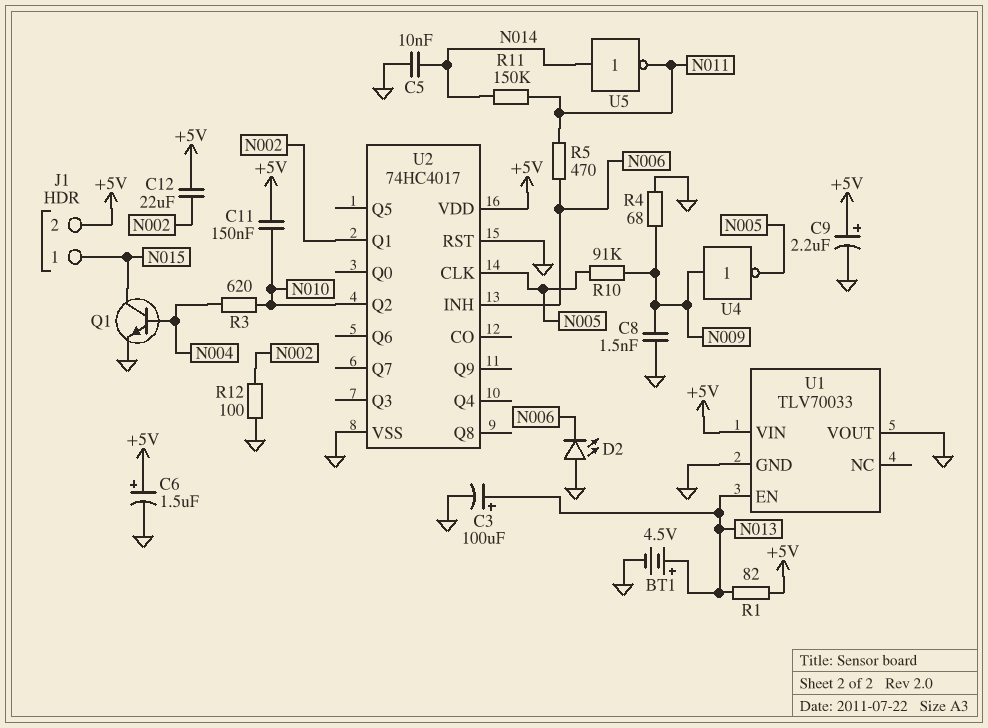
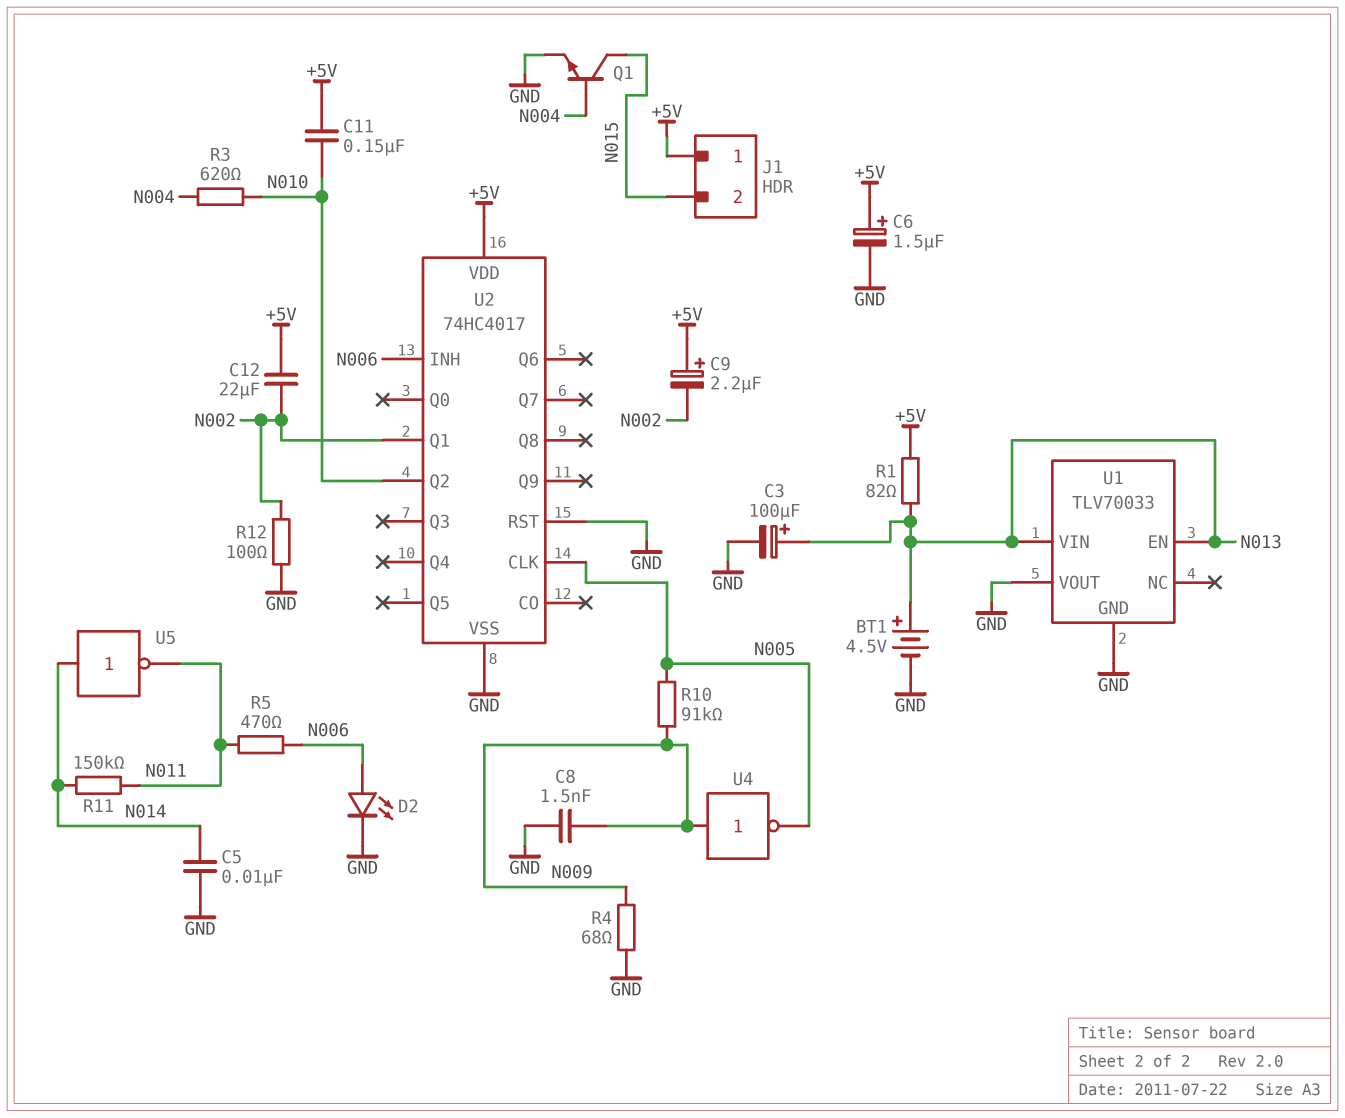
C9: 2.2uF (plus +5V, minus GND) -> 2.2uF (plus +5V, minus N002)
D2: LED (A GND, K N006) -> LED (A N006, K GND)
J1 pin 1: N015 -> +5V
J1 pin 2: +5V -> N015
U1 pin VIN: +5V -> N013

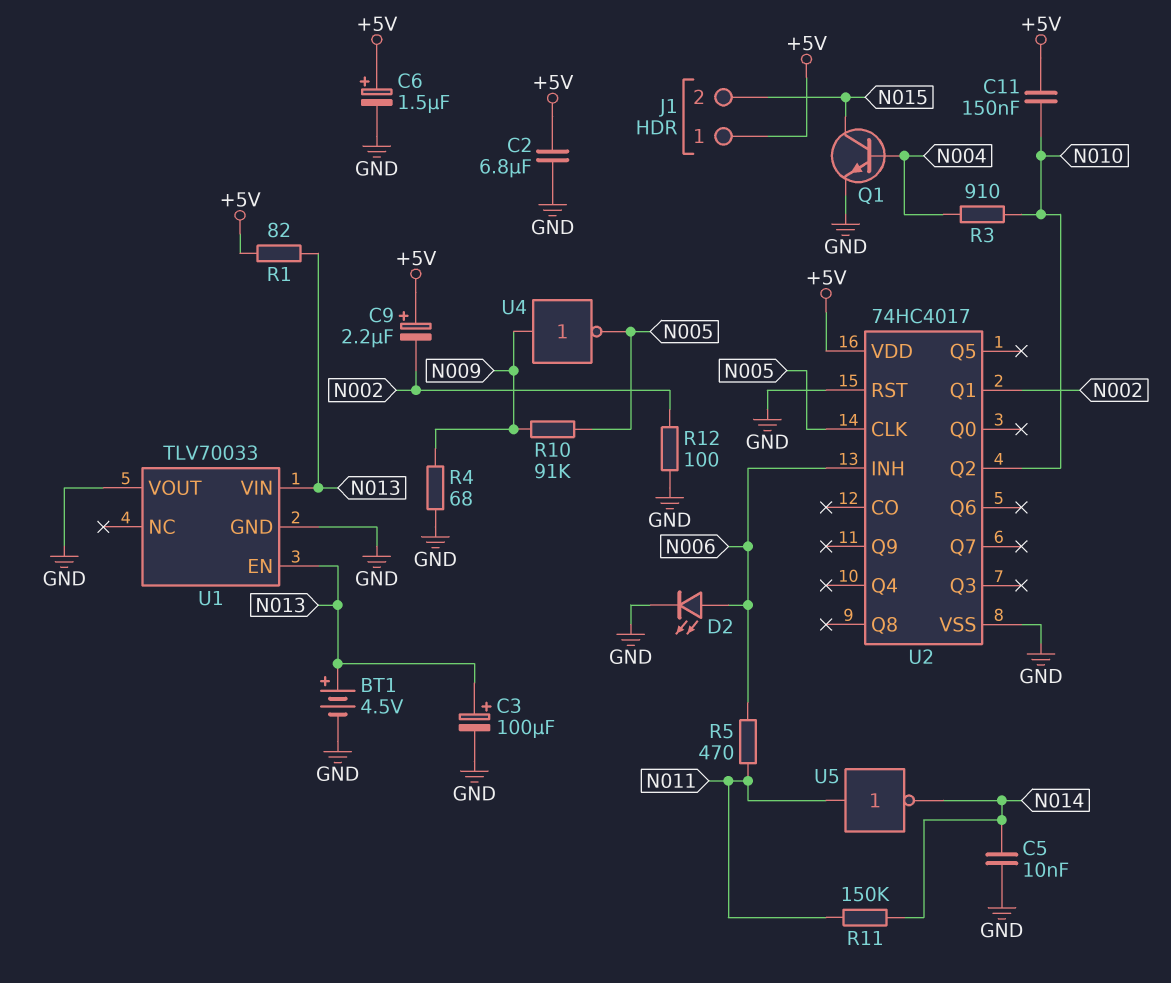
C2: none -> 6.8uF (+5V, GND)
C8: 1.5nF (GND, N009) -> none
C12: 22uF (+5V, N002) -> none
R3: 620 (N004, N010) -> 910 (N004, N010)
U5: NOT (in N014, out N011) -> NOT (in N011, out N014)

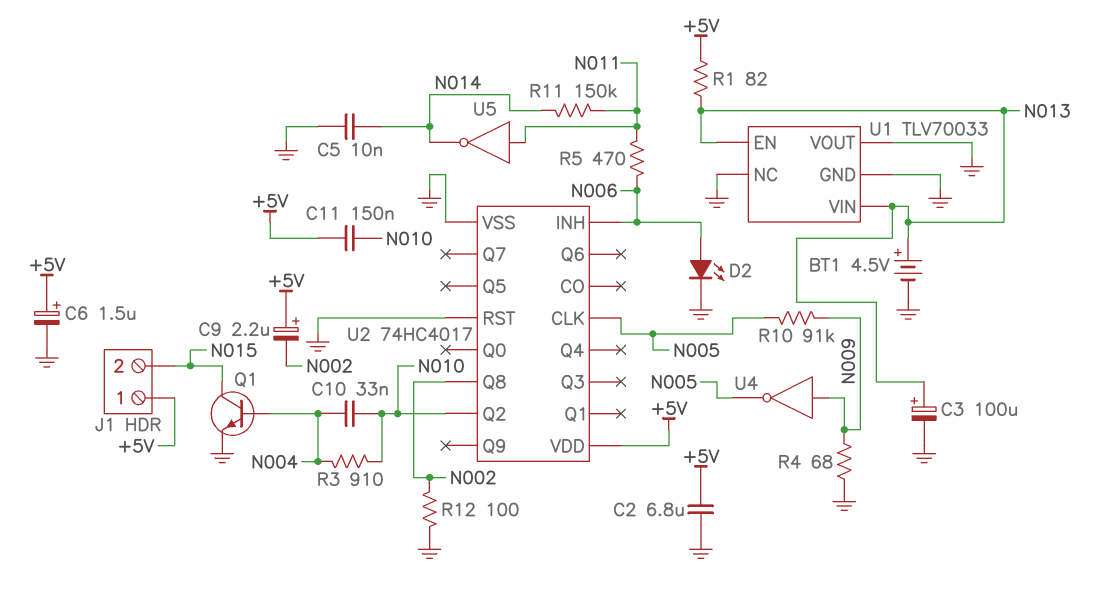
C10: none -> 33nF (N004, N010)
U1 pin NC: none -> GND
U2 pin Q1: N002 -> none
U2 pin Q8: none -> N002

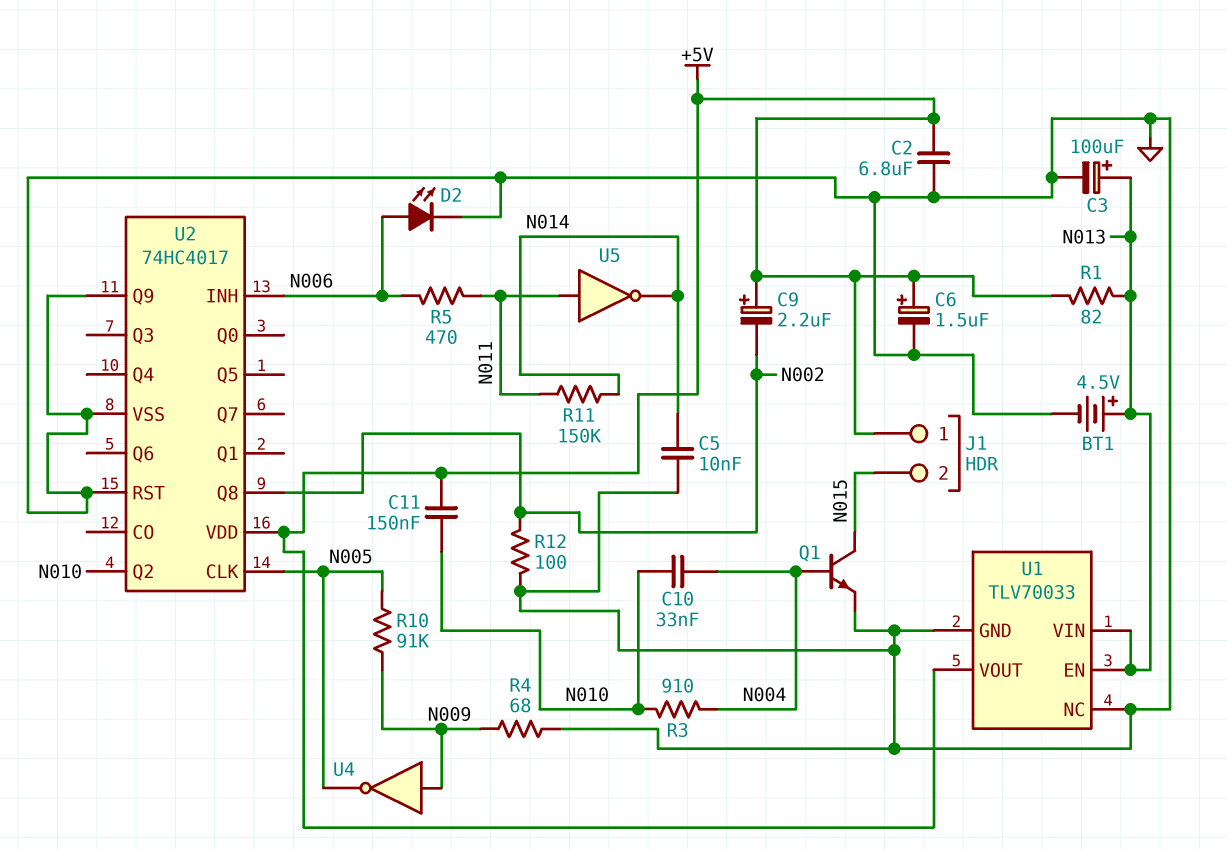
U1 pin VOUT: GND -> +5V
U2 pin Q9: none -> GND

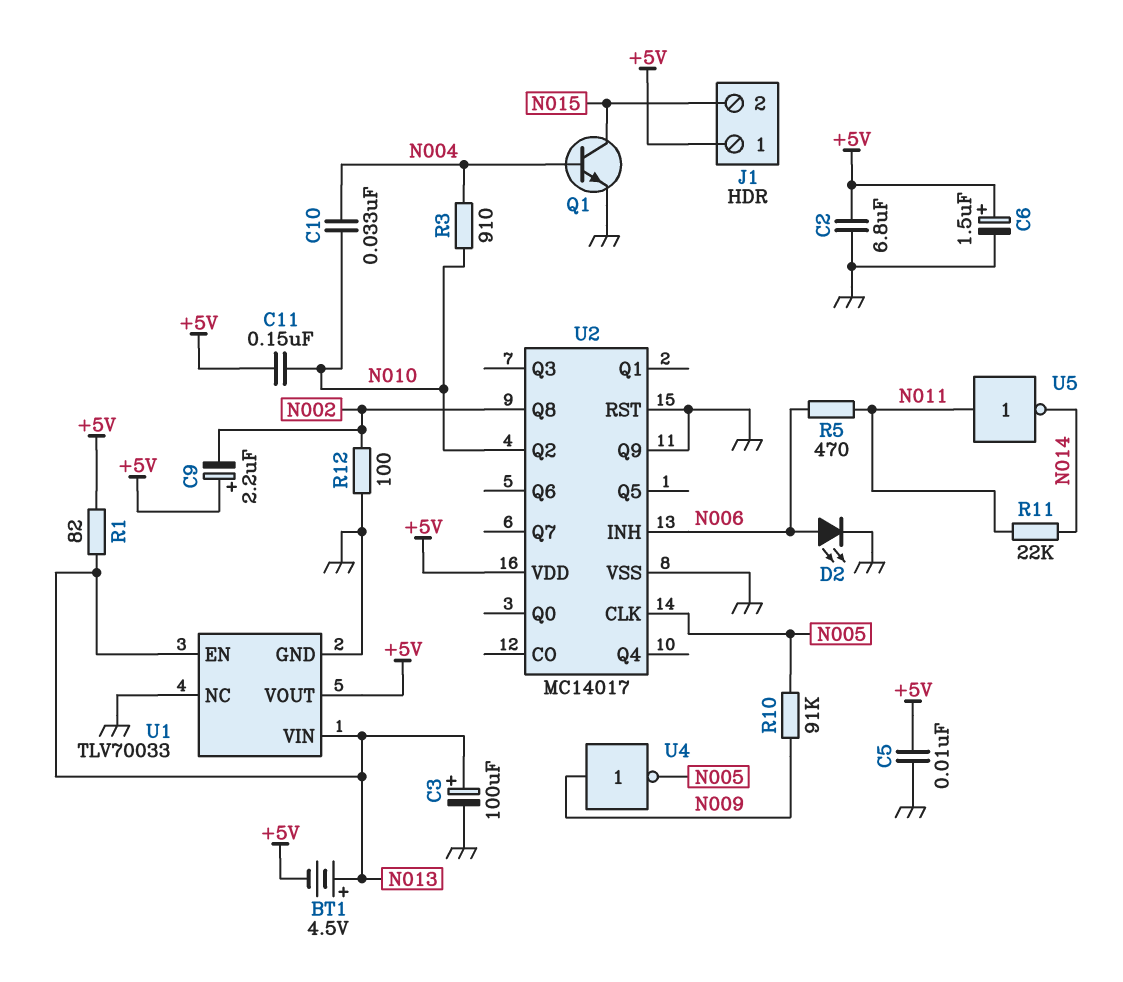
BT1: 4.5V (plus N013, minus GND) -> 4.5V (plus N013, minus +5V)
C5: 10nF (GND, N014) -> 10nF (+5V, GND)
R4: 68 (GND, N009) -> none
R11: 150k (N011, N014) -> 22k (N011, N014)
U2: 74HC4017 -> MC14017

